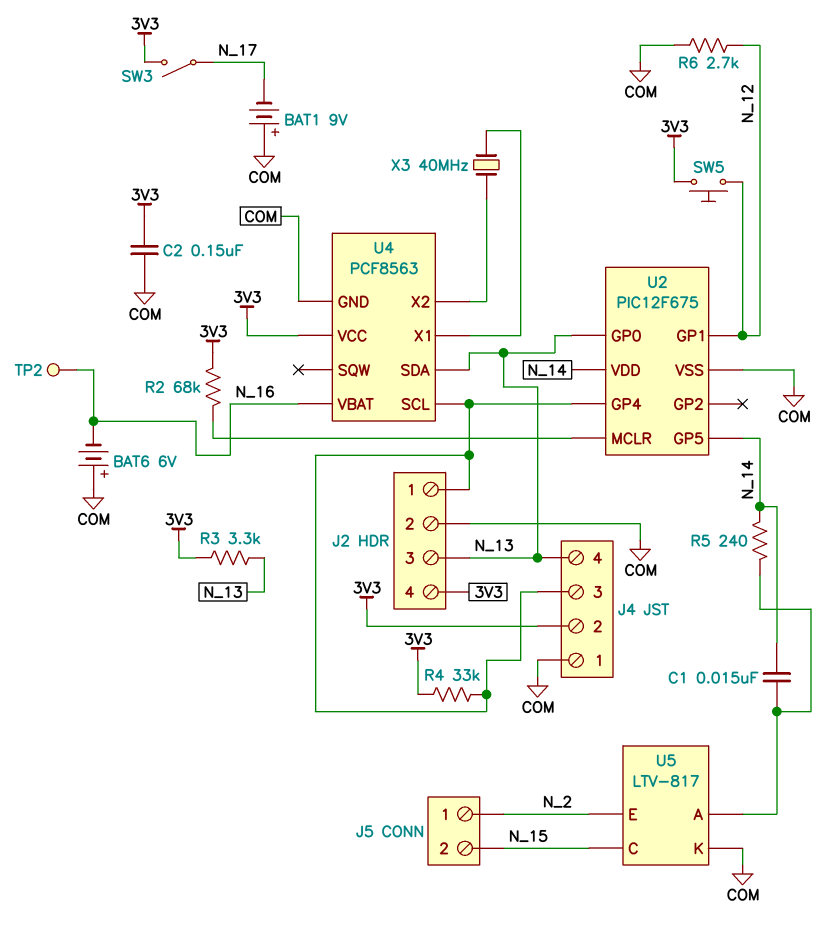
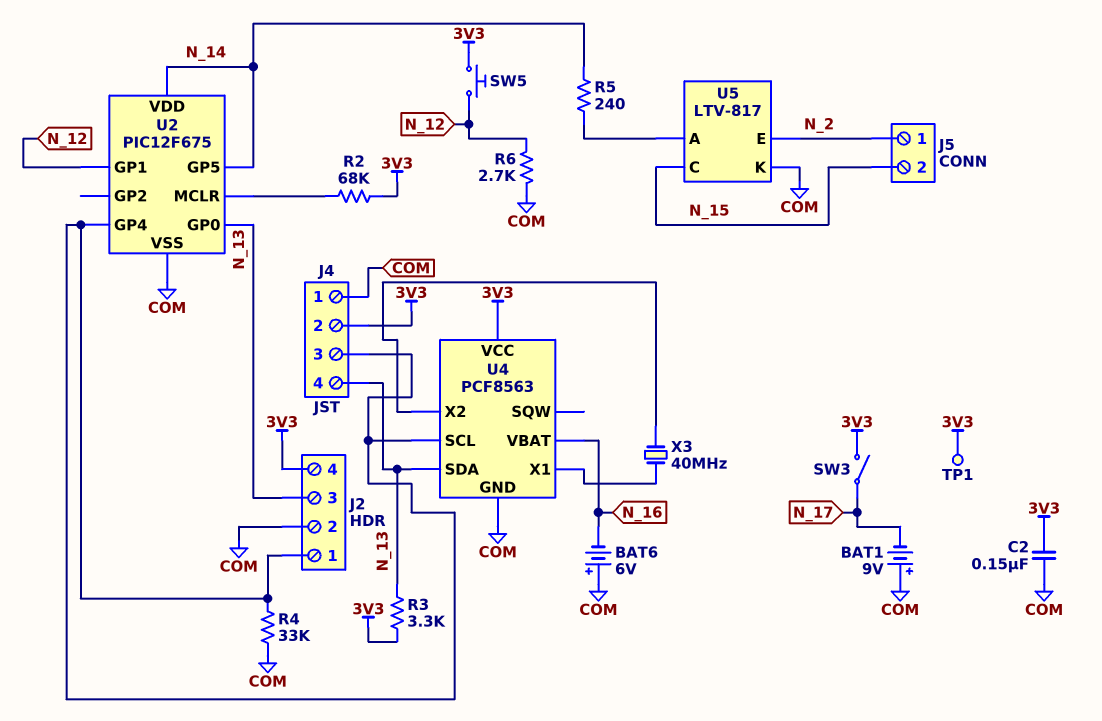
C1: 15nF (N_14, U5/A) -> none
R4: 33k (3V3, J2/1) -> 33k (COM, J2/1)
TP1: none -> test point (3V3)
TP2: test point (N_16) -> none

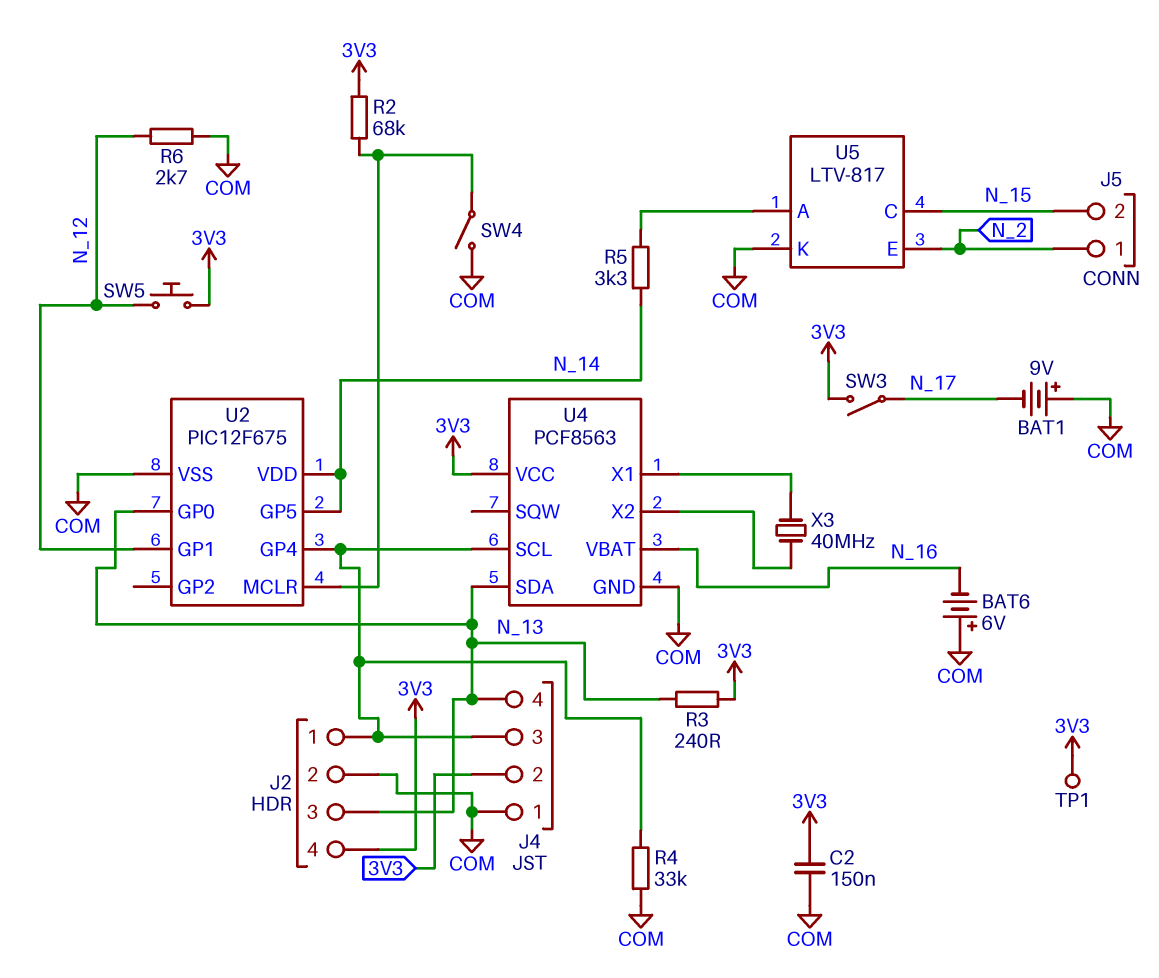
R3: 3.3k (3V3, N_13) -> 240 (3V3, N_13)
R5: 240 (N_14, U5/A) -> 3.3k (N_14, U5/A)
SW4: none -> switch (COM, U2/MCLR)

